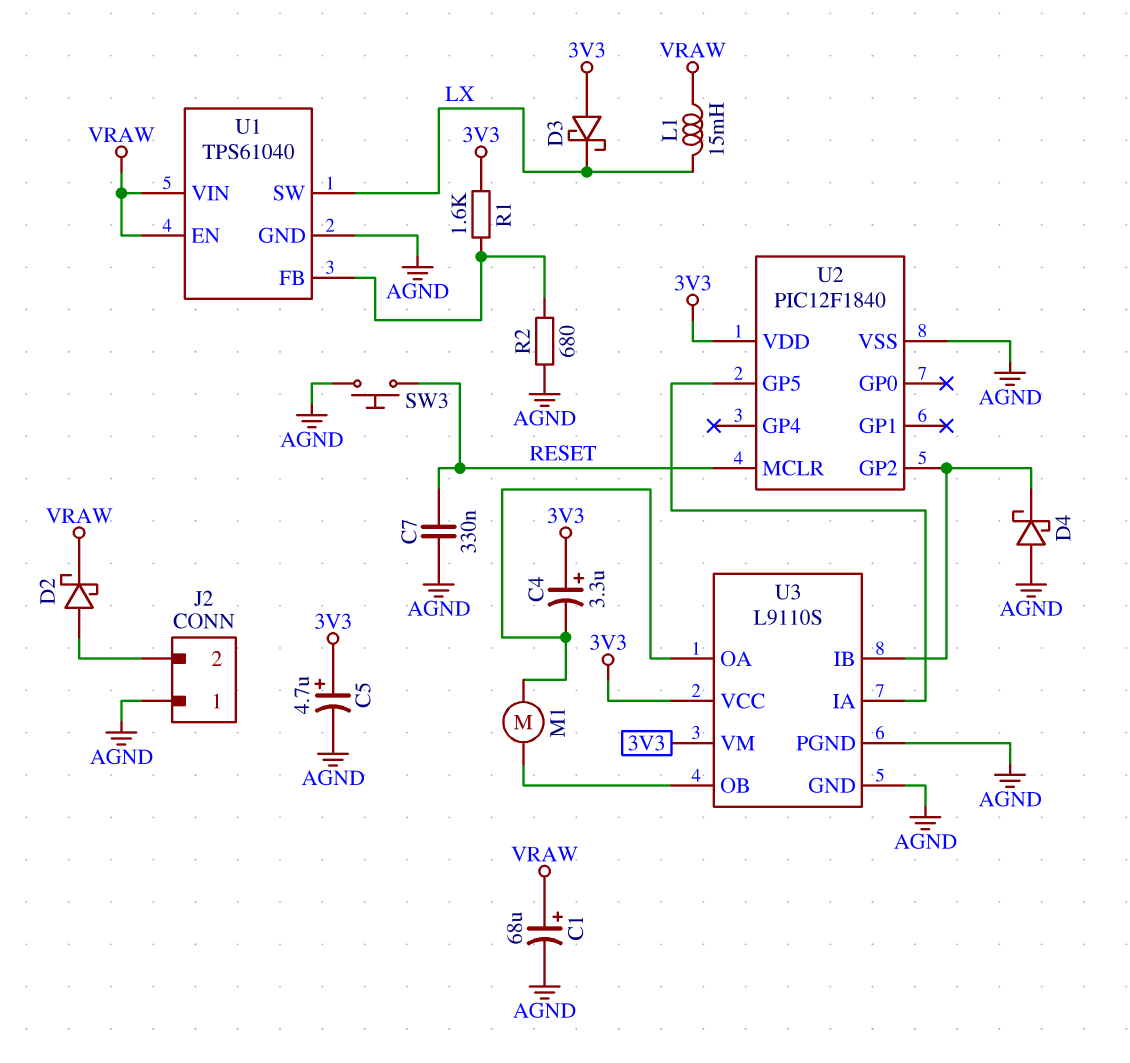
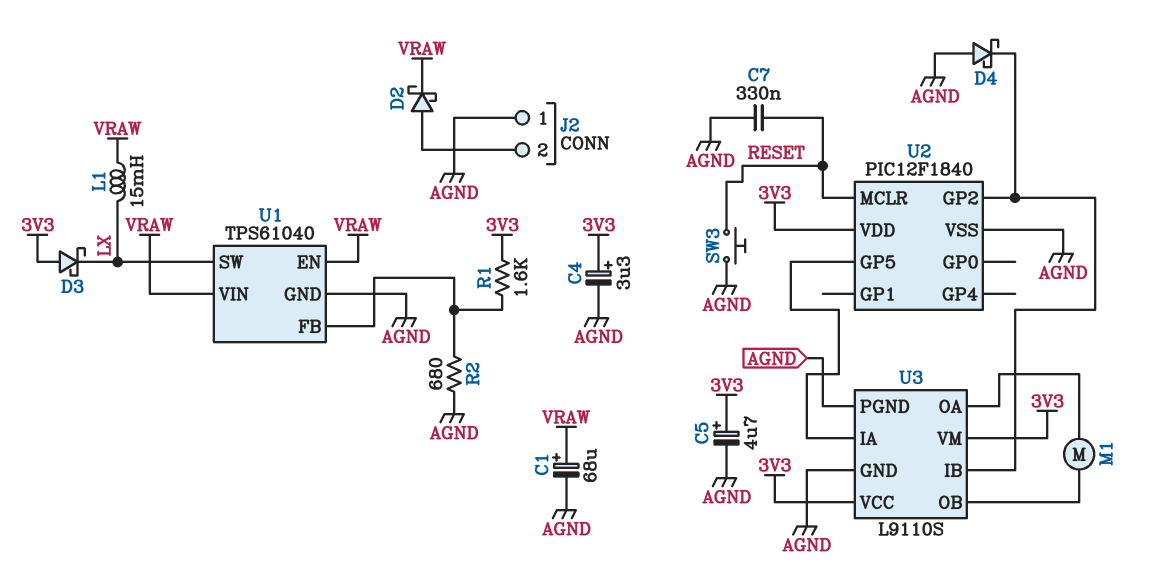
C4: 3.3uF (plus 3V3, minus U3/OA) -> 3.3uF (plus 3V3, minus AGND)

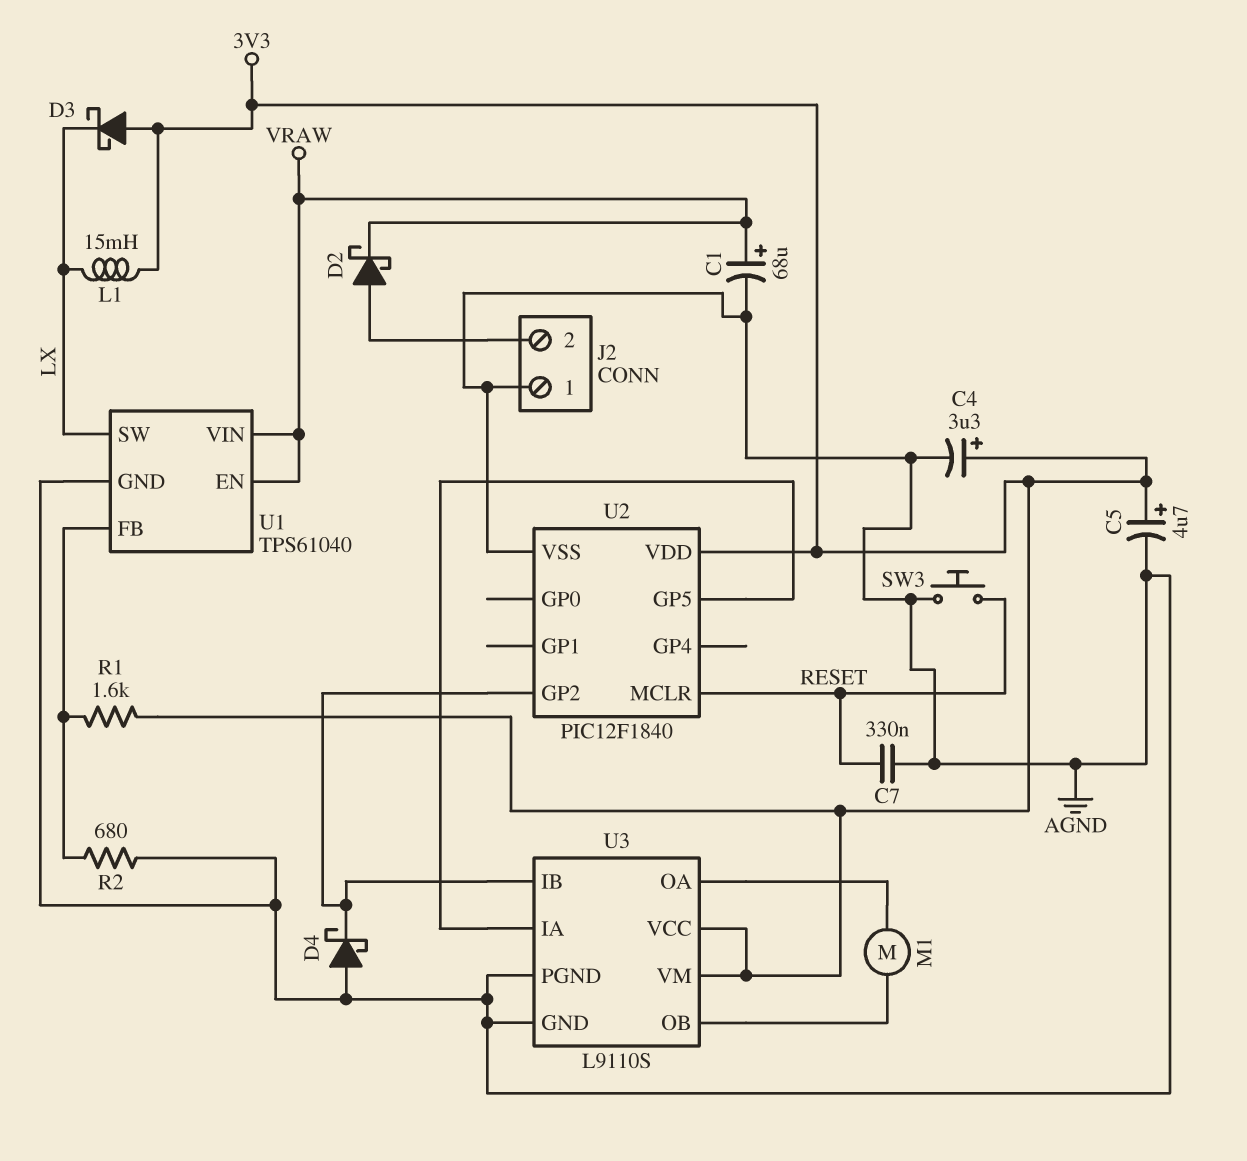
L1: 15mH (LX, VRAW) -> 15mH (3V3, LX)

